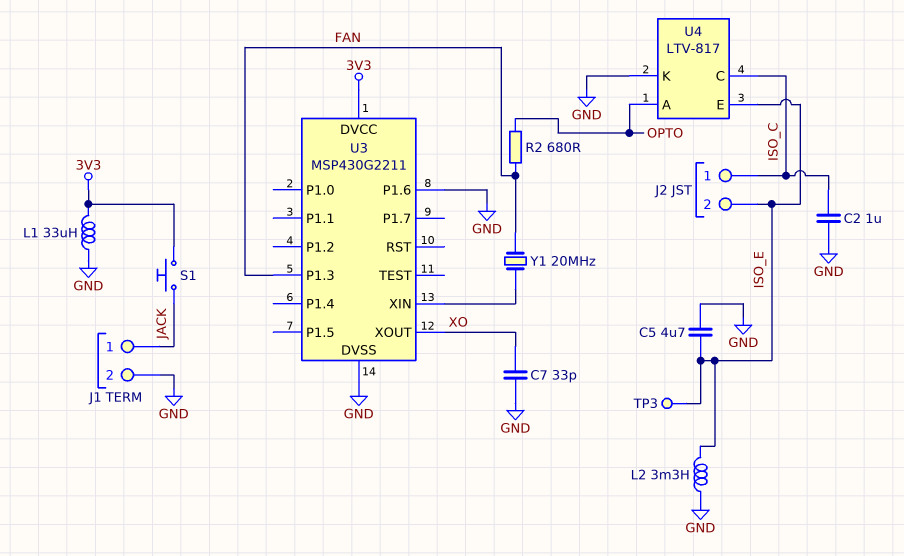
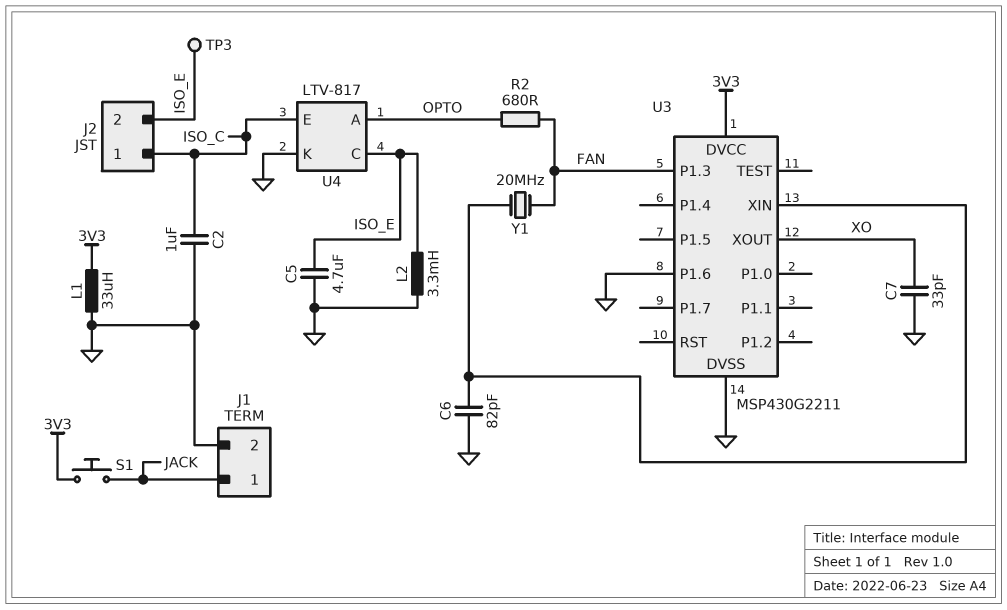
C6: none -> 82pF (GND, U3/XIN)
U4 pin C: ISO_C -> ISO_E
U4 pin E: ISO_E -> ISO_C

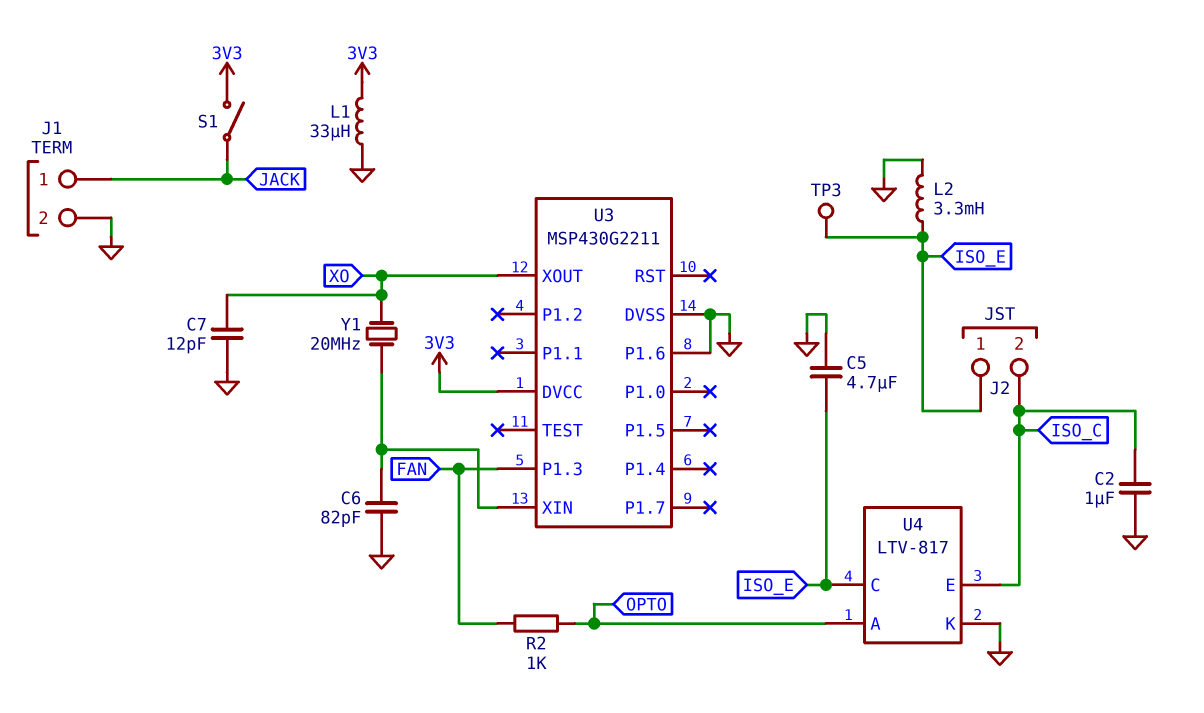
C7: 33pF (GND, XO) -> 12pF (GND, XO)
J2 pin 1: ISO_C -> ISO_E
J2 pin 2: ISO_E -> ISO_C
R2: 680 (FAN, OPTO) -> 1k (FAN, OPTO)
S1: button (3V3, JACK) -> switch (3V3, JACK)
Y1: 20MHz (FAN, U3/XIN) -> 20MHz (U3/XIN, XO)

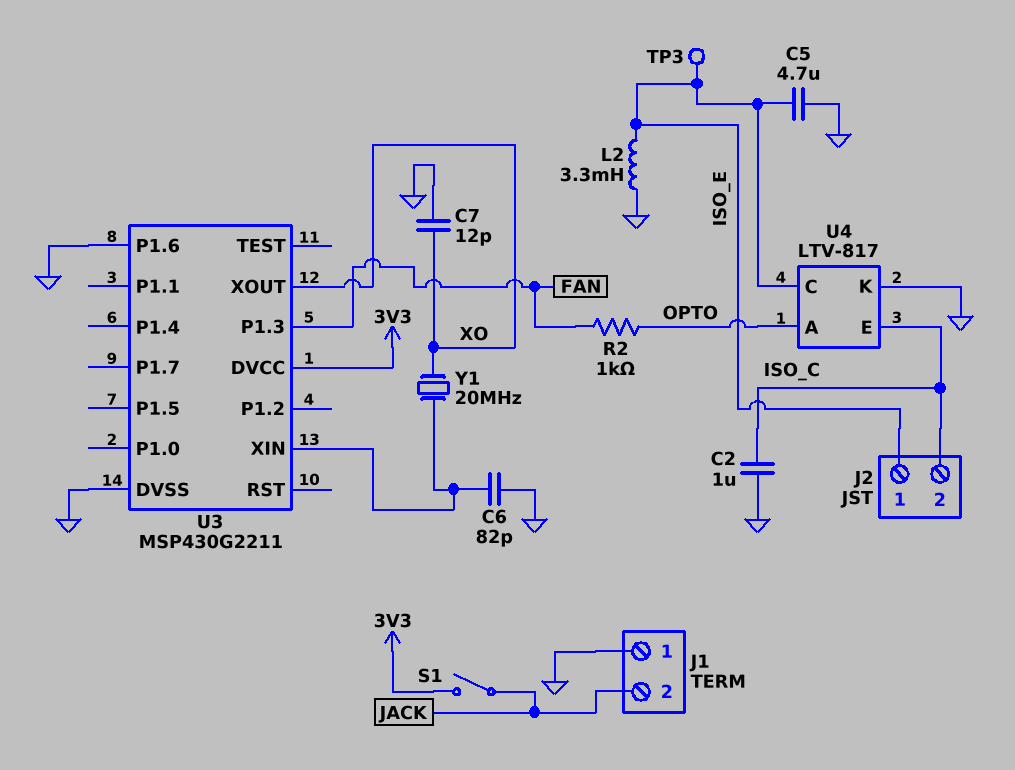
J1 pin 1: JACK -> GND
J1 pin 2: GND -> JACK
L1: 33uH (3V3, GND) -> none

